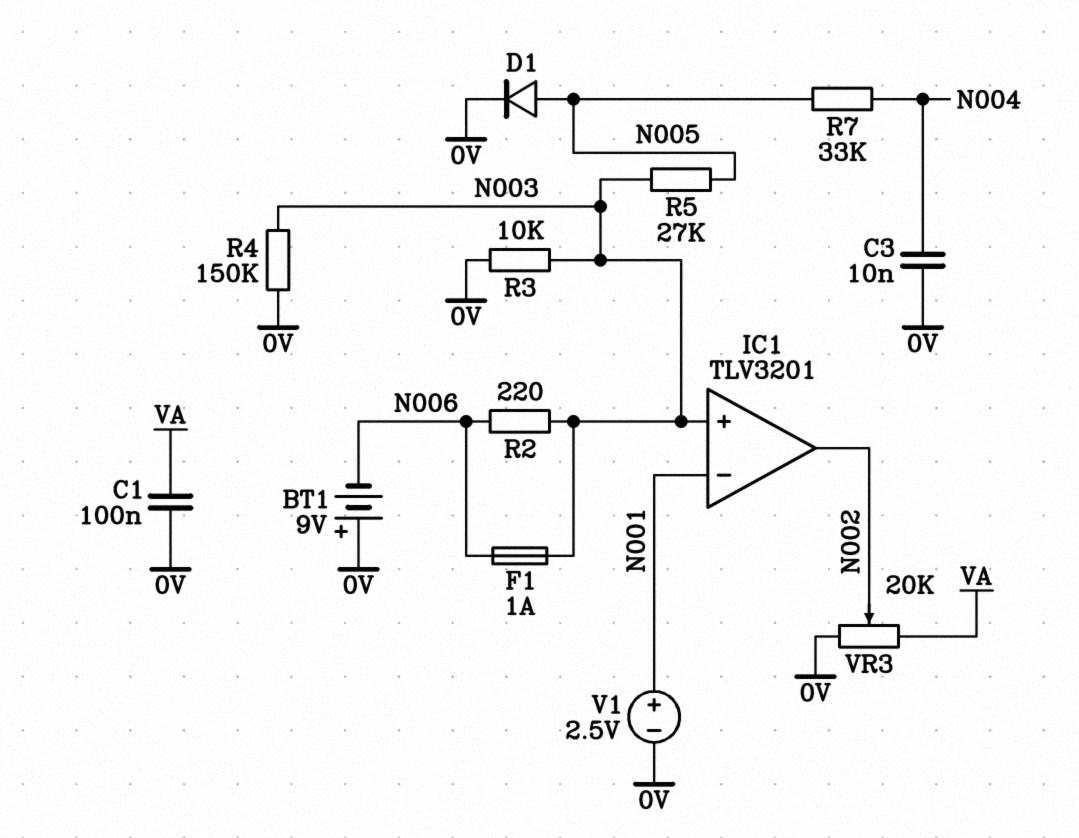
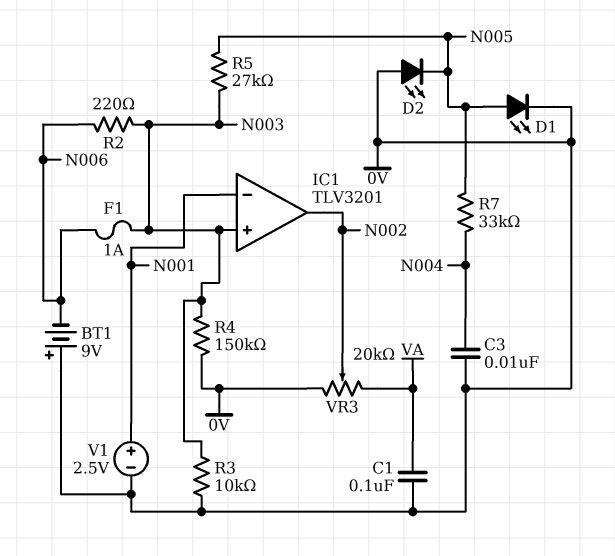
D1: diode (A N005, K 0V) -> LED (A N005, K 0V)
D2: none -> LED (A 0V, K N005)

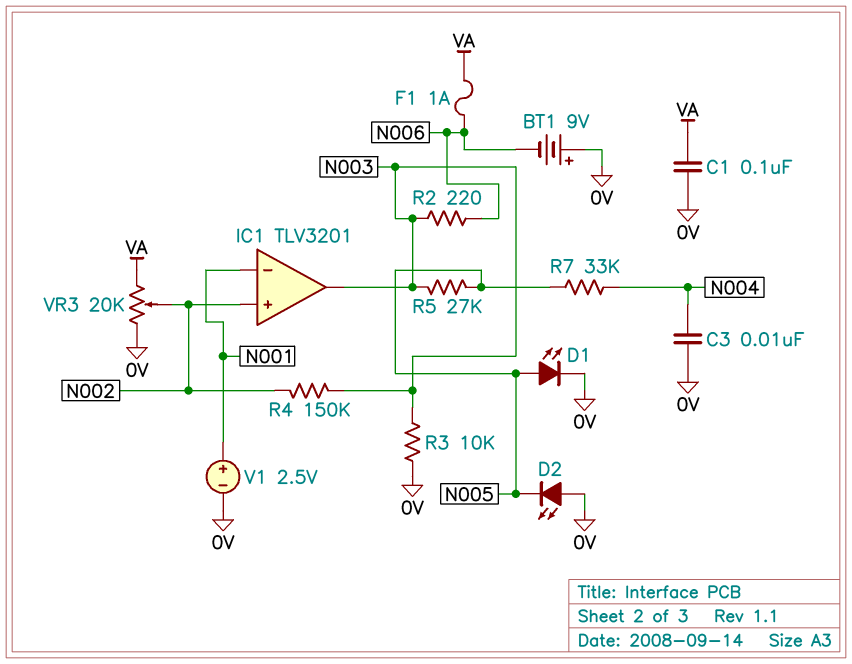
F1: 1A (N003, N006) -> 1A (N006, VA)
IC1 pin in+: N003 -> N002
IC1 pin out: N002 -> N003
R4: 150k (0V, N003) -> 150k (N002, N003)

